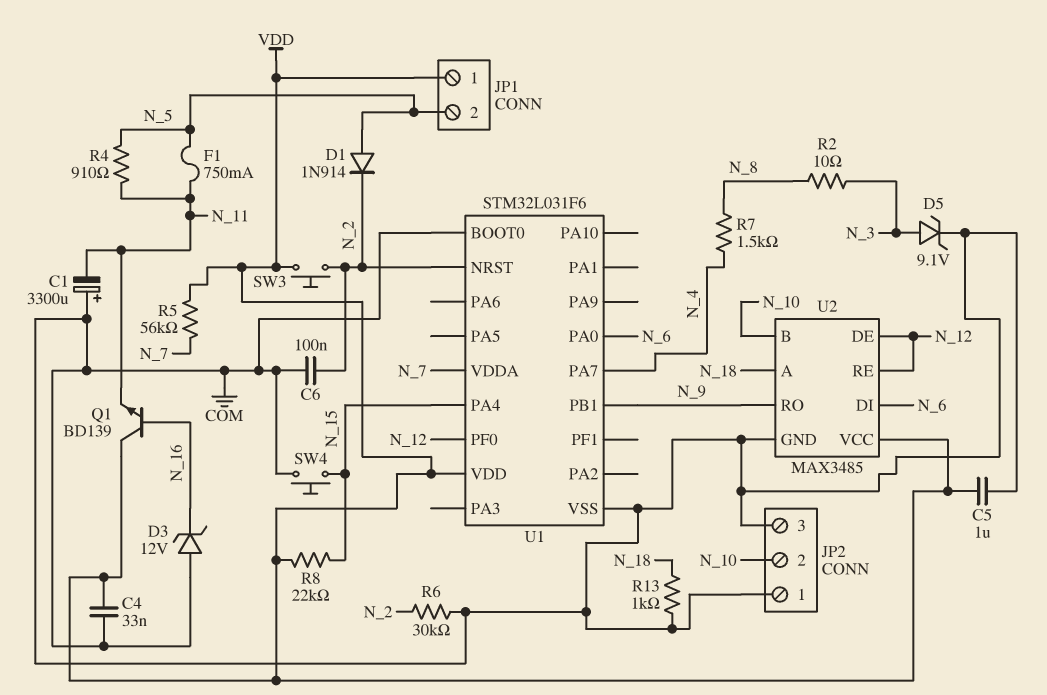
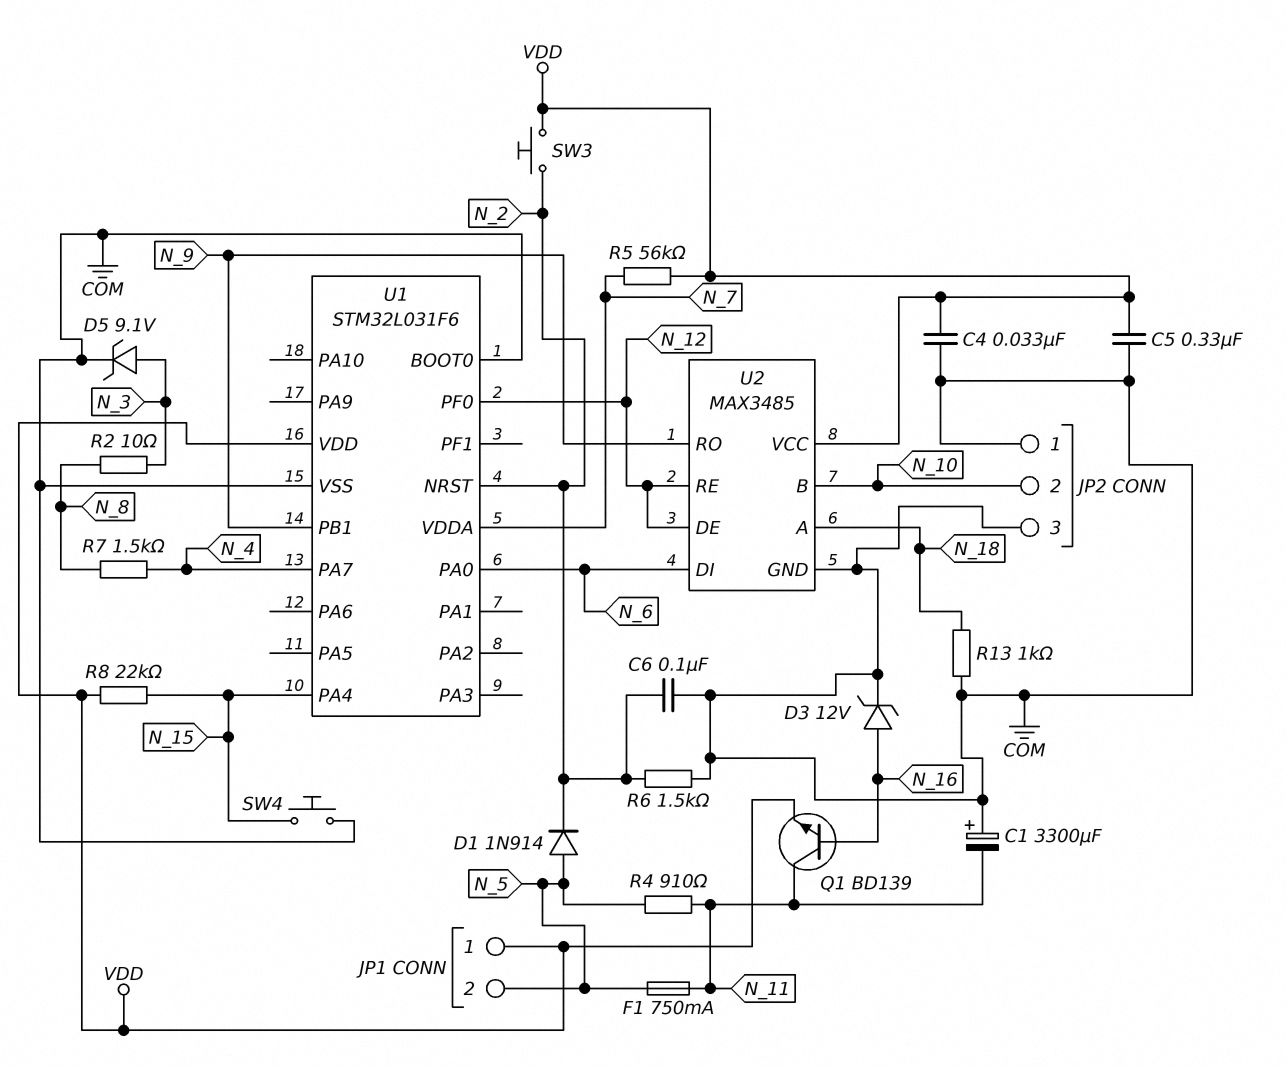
C5: 1uF (COM, VDD) -> 330nF (COM, VDD)
D3: zener 12V (A COM, K N_16) -> zener 12V (A N_16, K COM)
Q1: NPN BD139 (B N_16, C VDD, E N_11) -> NPN BD139 (B N_16, C N_11, E VDD)
R6: 30k (COM, N_2) -> 1.5k (COM, N_2)

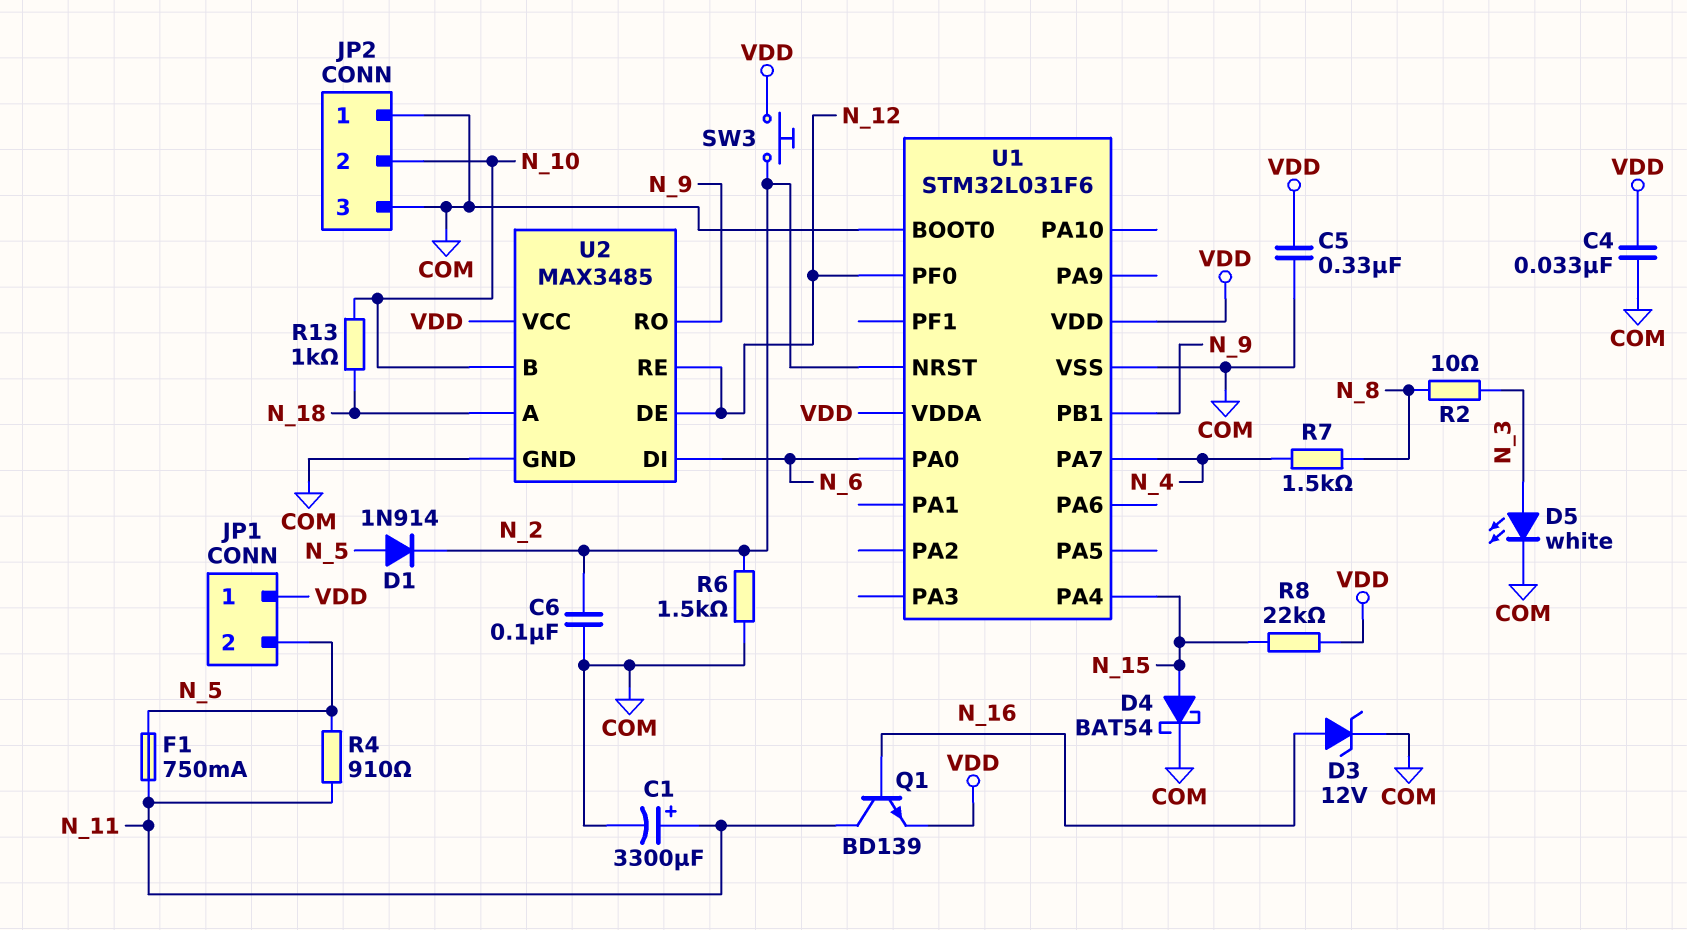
C1: 3300uF (plus COM, minus N_11) -> 3300uF (plus N_11, minus COM)
D4: none -> schottky BAT54 (A N_15, K COM)
D5: zener 9.1V (A N_3, K COM) -> LED white (A N_3, K COM)
R5: 56k (N_7, VDD) -> none
R13: 1k (COM, N_18) -> 1k (N_10, N_18)
SW4: button (COM, N_15) -> none
U1 pin VDDA: N_7 -> VDD

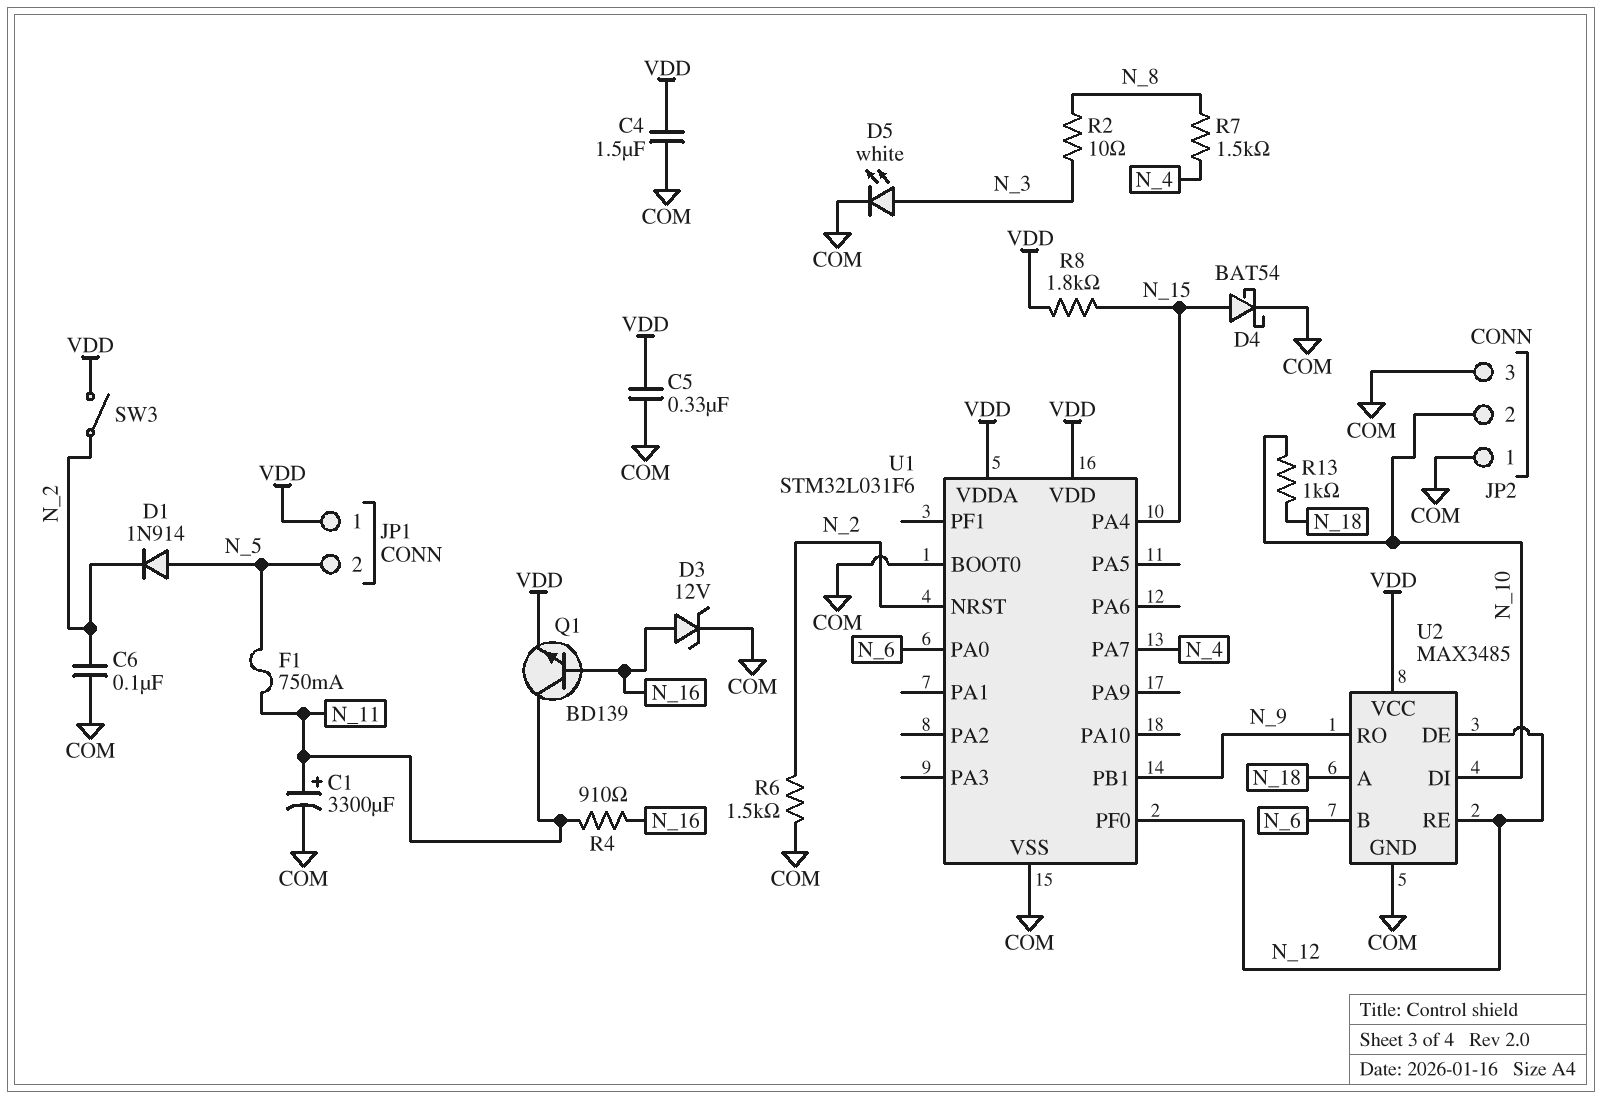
C4: 33nF (COM, VDD) -> 1.5uF (COM, VDD)
R4: 910 (N_5, N_11) -> 910 (N_11, N_16)
R8: 22k (N_15, VDD) -> 1.8k (N_15, VDD)
SW3: button (N_2, VDD) -> switch (N_2, VDD)
U2 pin B: N_10 -> N_6
U2 pin DI: N_6 -> N_10

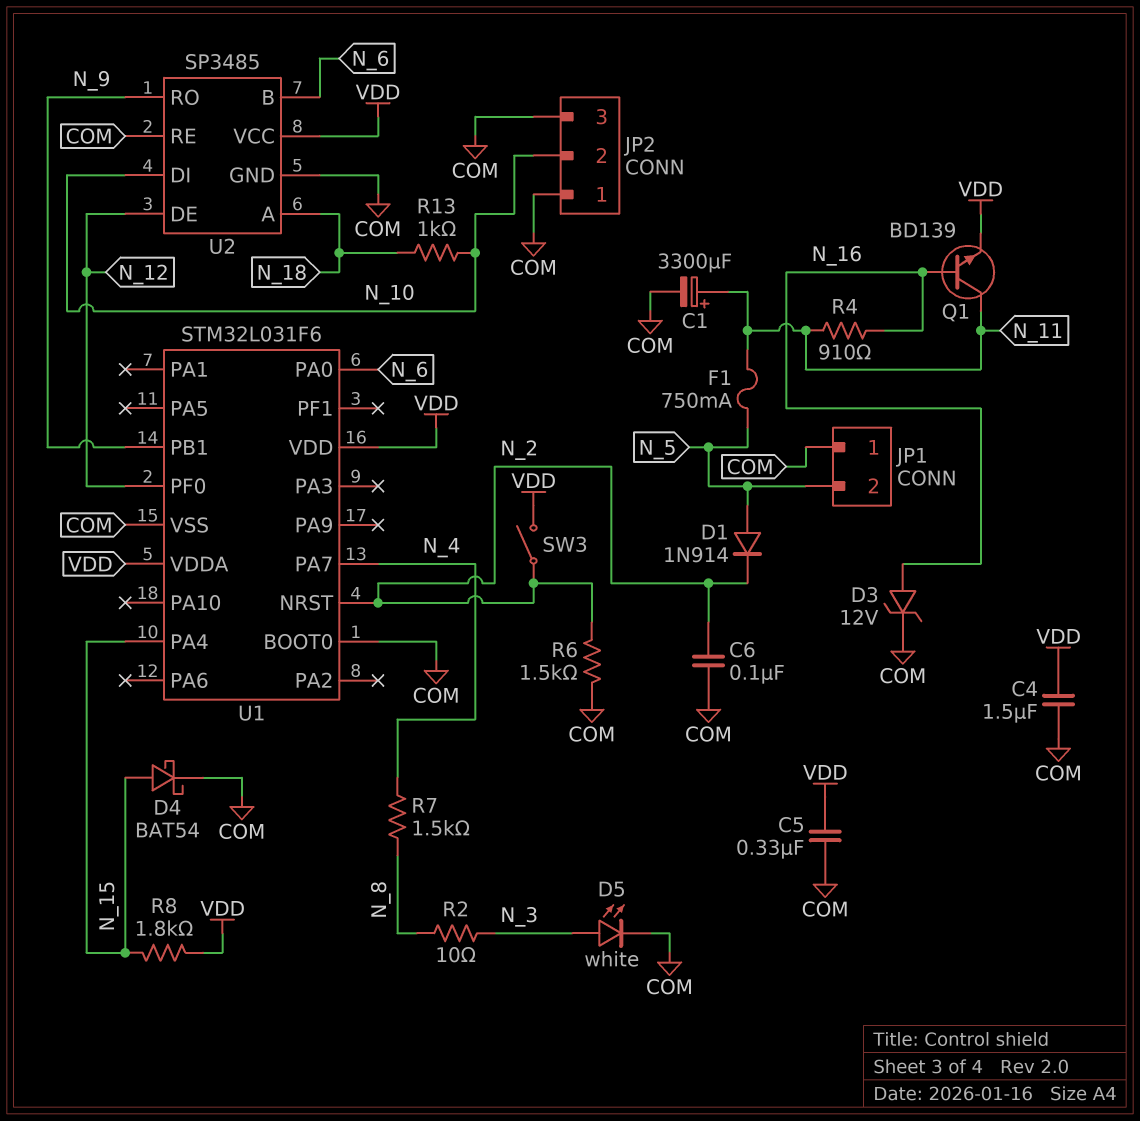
JP1 pin 1: VDD -> COM
U2: MAX3485 -> SP3485
U2 pin RE: N_12 -> COM

